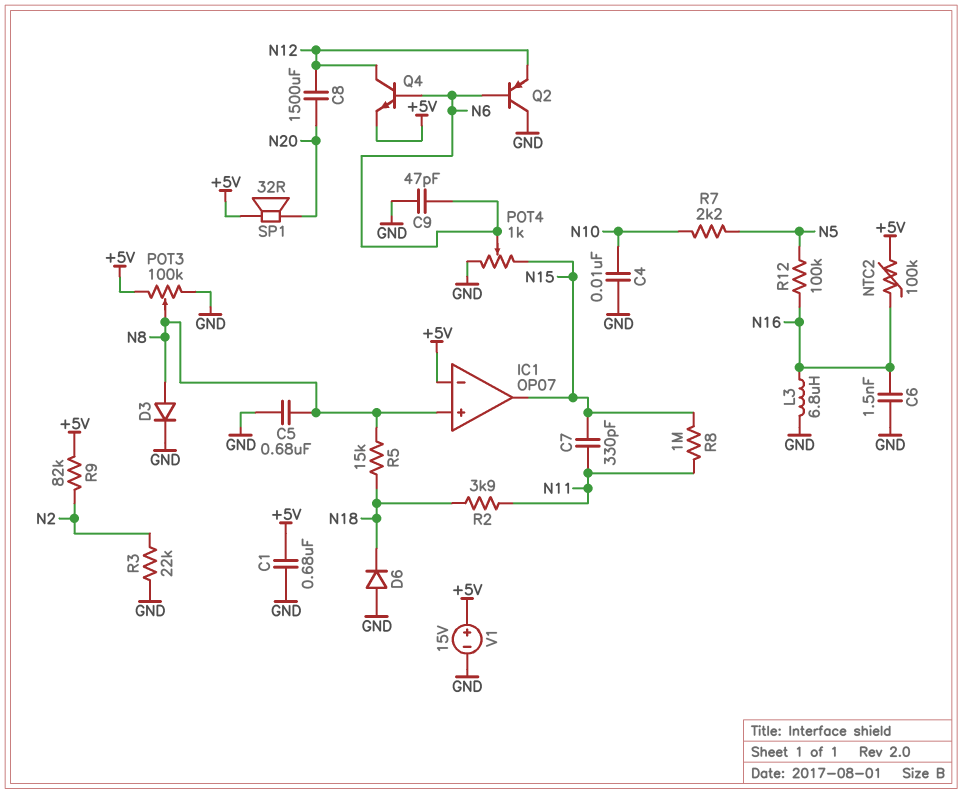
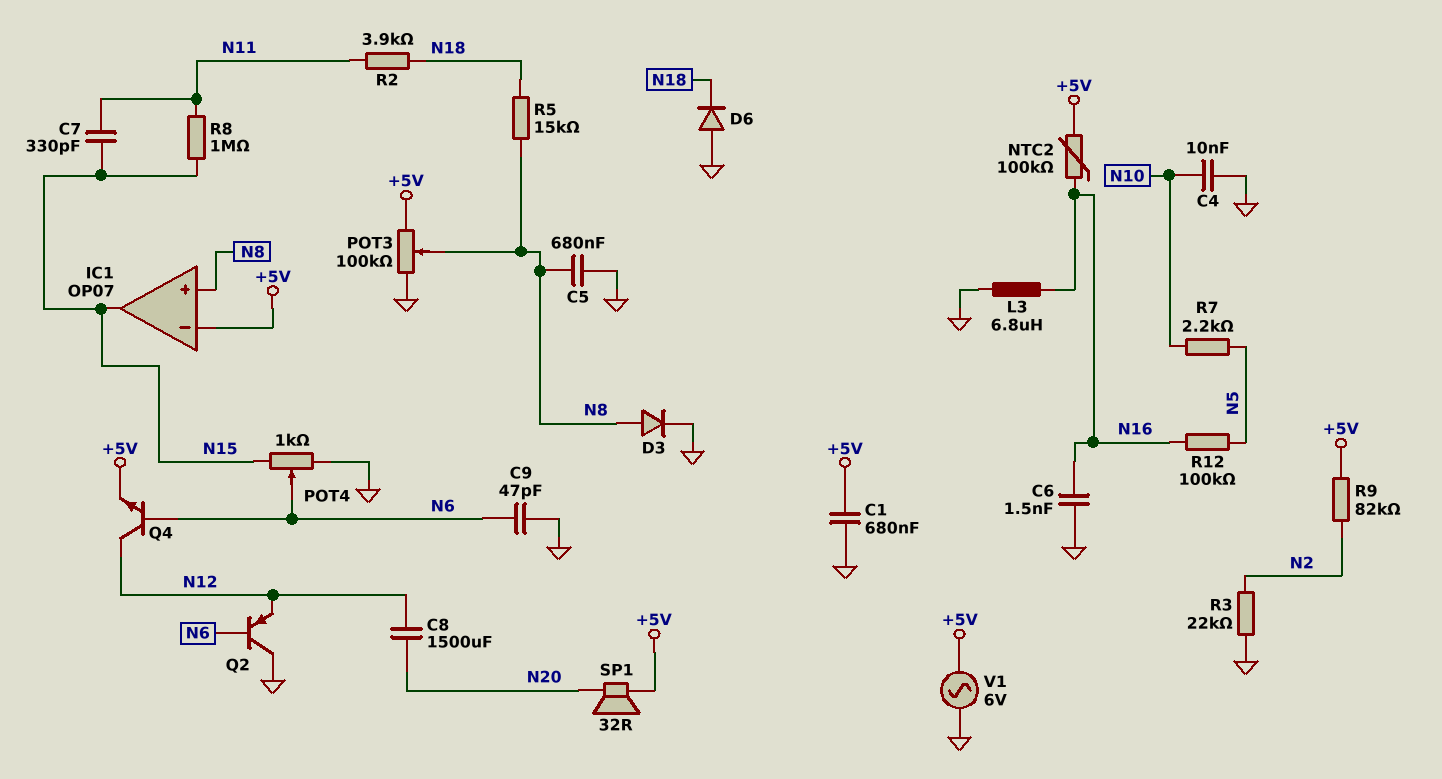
V1: 15V (plus +5V, minus GND) -> AC 6V (+5V, GND)

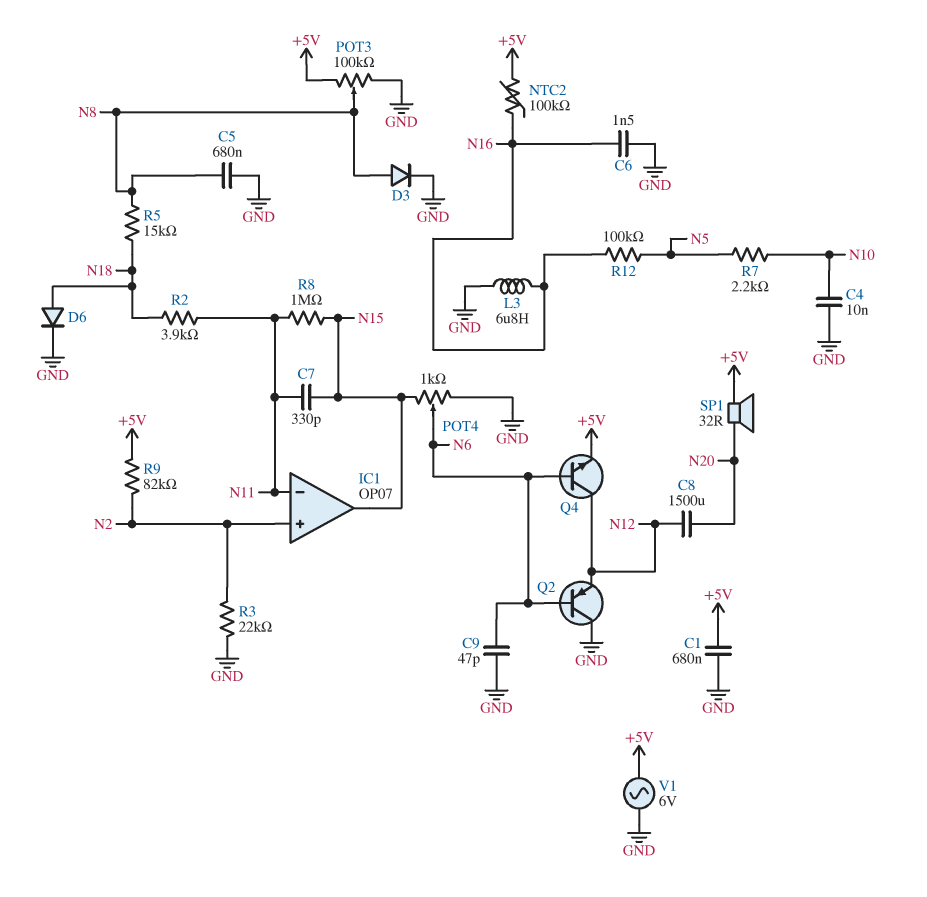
D6: diode (A GND, K N18) -> diode (A N18, K GND)
IC1 pin in+: N8 -> N2
IC1 pin in-: +5V -> N11

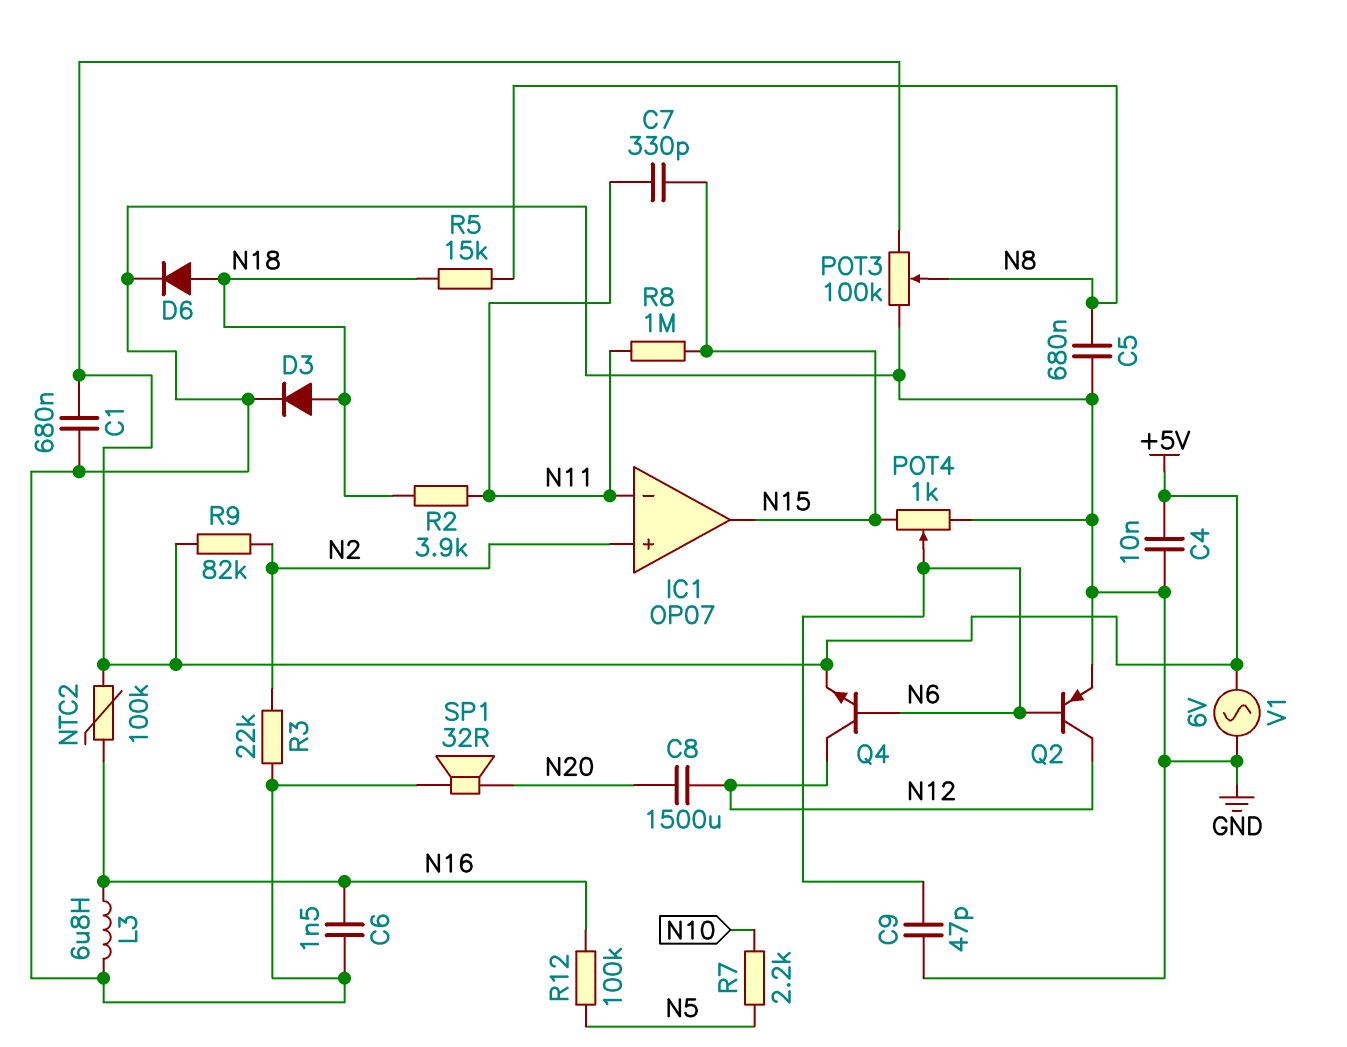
C4: 10nF (GND, N10) -> 10nF (+5V, GND)
D3: diode (A N8, K GND) -> diode (A N18, K GND)
Q2: PNP (B N6, C GND, E N12) -> PNP (B N6, C N12, E GND)
SP1: speaker 32R (+5V, N20) -> speaker 32R (GND, N20)

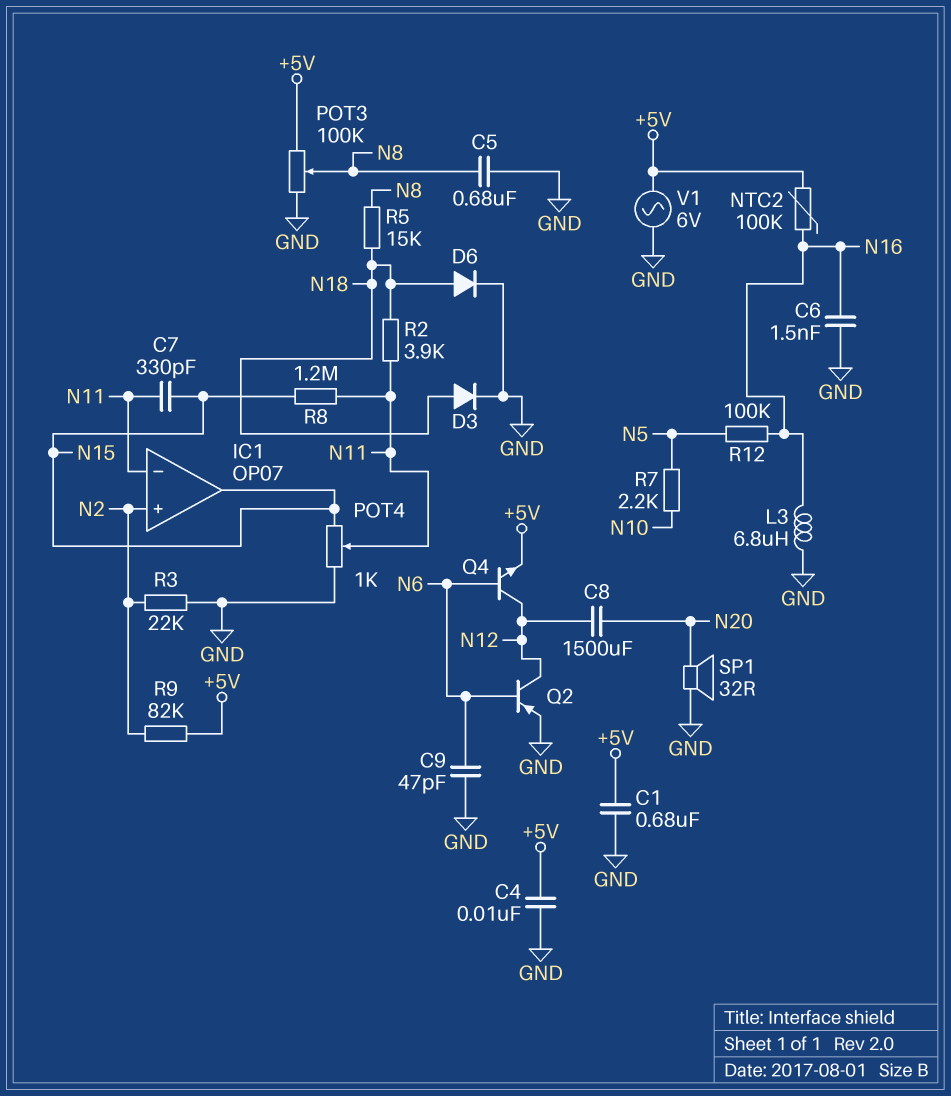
POT4: 1k (GND, N15, wiper N6) -> 1k (GND, N15, wiper N11)
R8: 1M (N11, N15) -> 1.2M (N11, N15)

